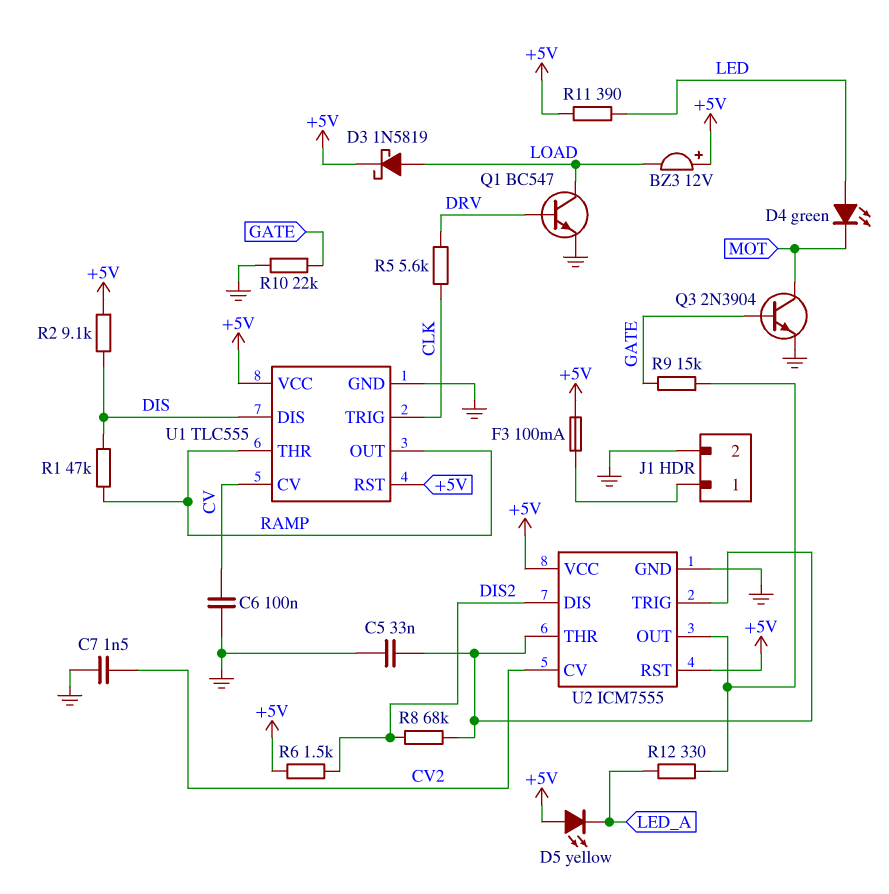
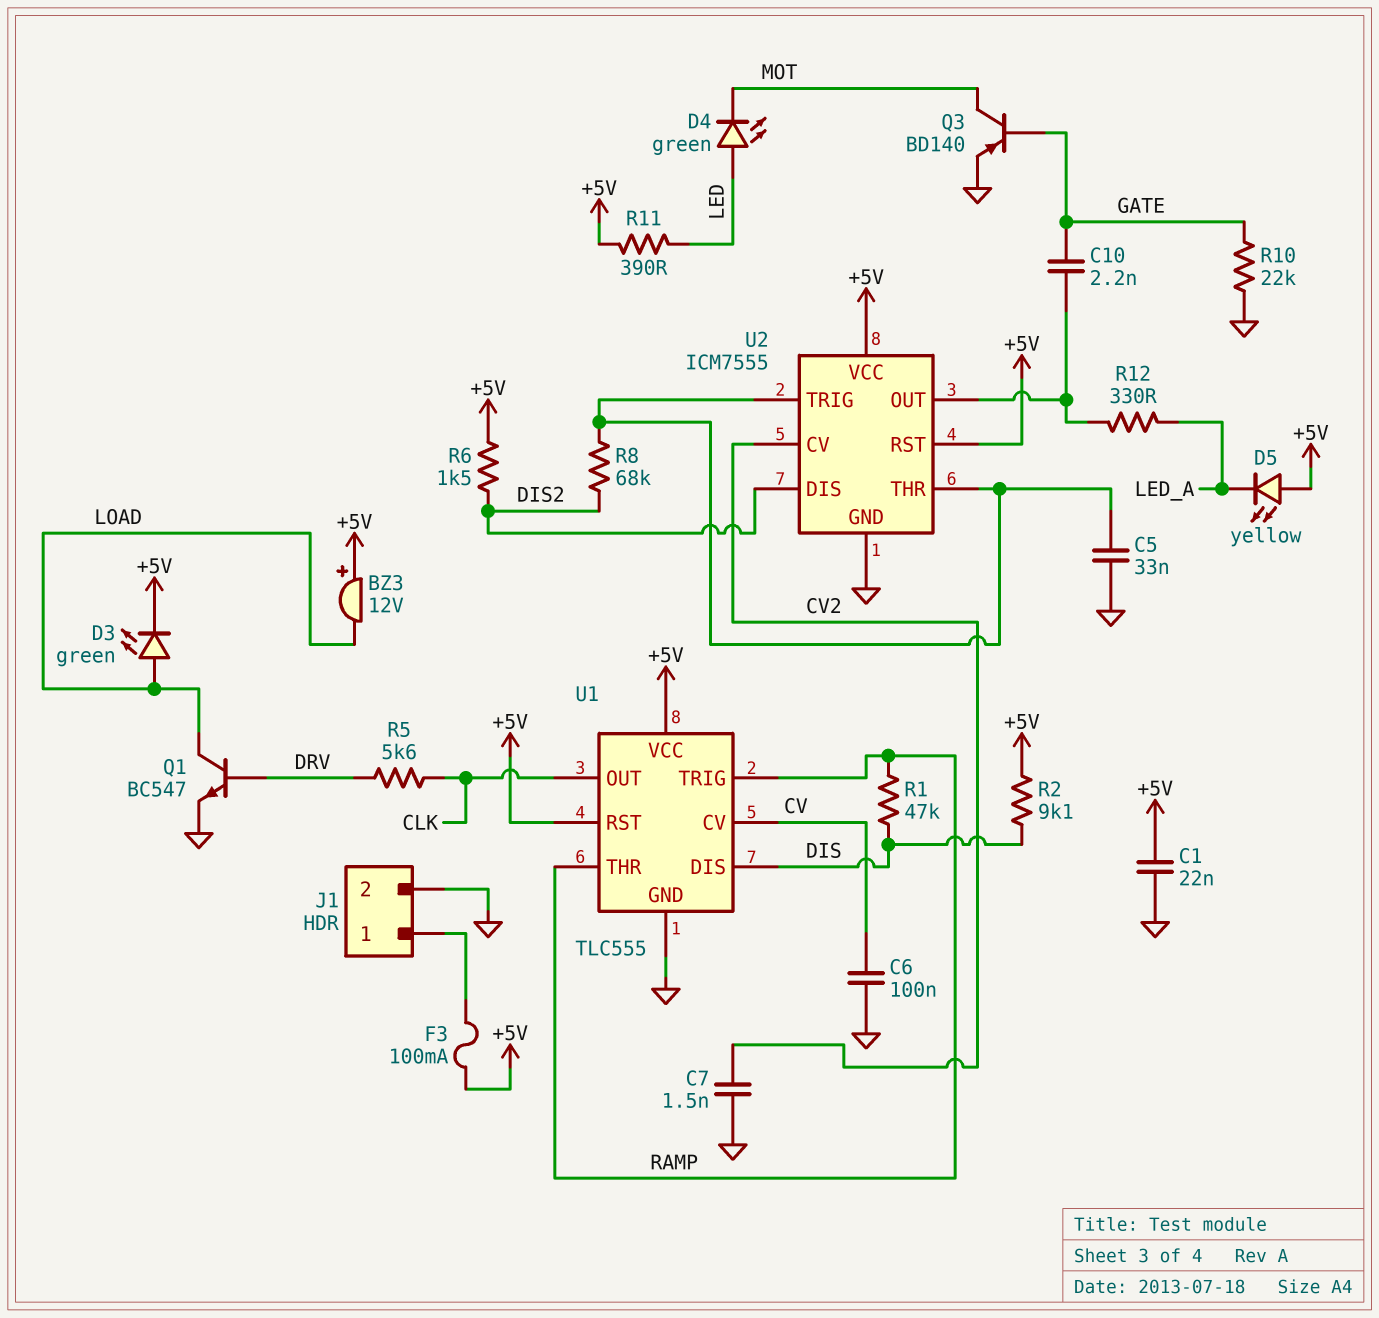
C1: none -> 22nF (+5V, GND)
C10: none -> 2.2nF (GATE, U2/OUT)
D3: schottky 1N5819 (A LOAD, K +5V) -> LED green (A LOAD, K +5V)
Q3: NPN 2N3904 (B GATE, C MOT, E GND) -> PNP BD140 (B GATE, C MOT, E GND)
R9: 15k (GATE, U2/OUT) -> none
U1 pin OUT: RAMP -> CLK
U1 pin TRIG: CLK -> RAMP

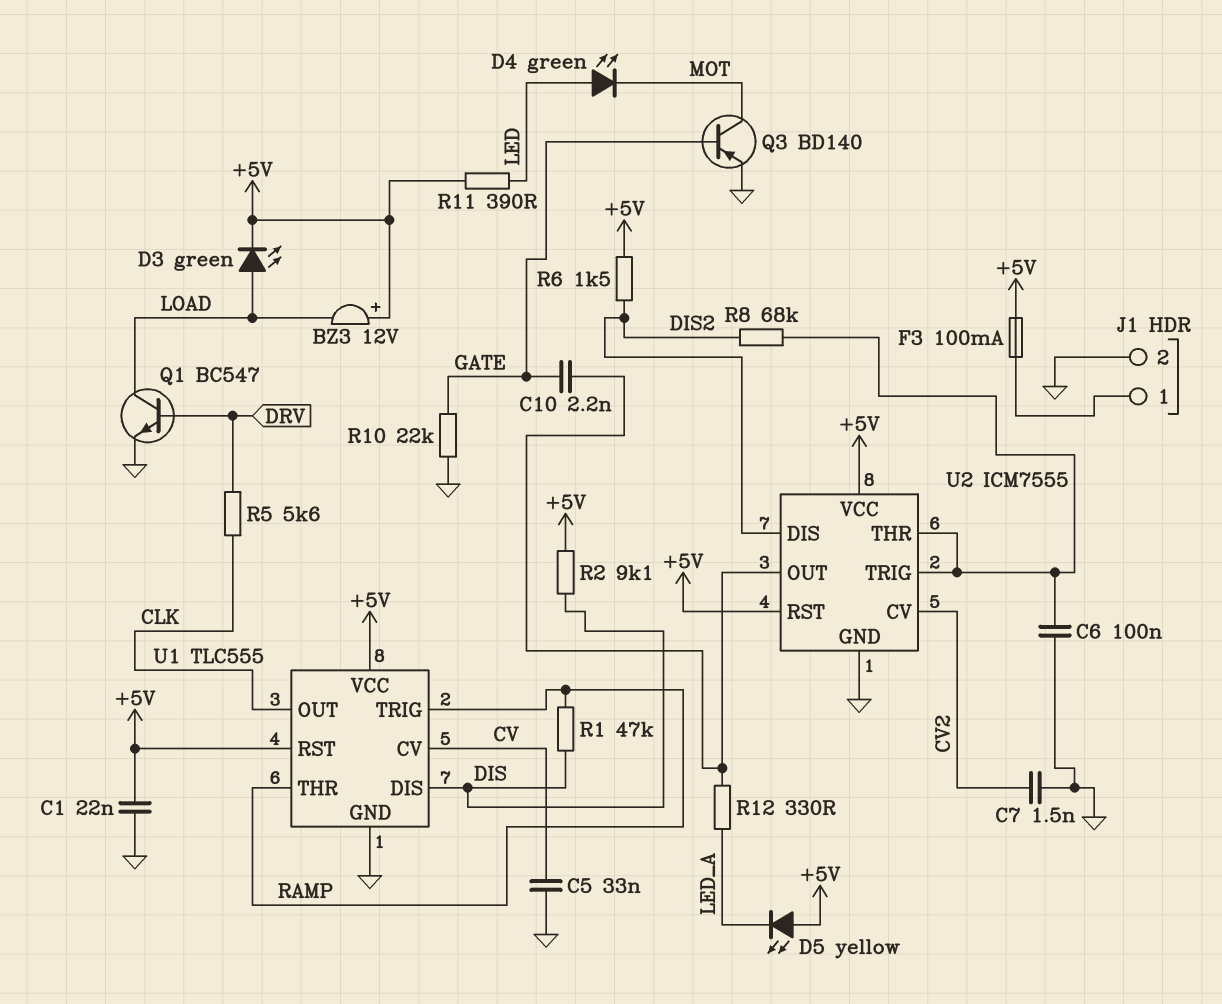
C5: 33nF (GND, U2/THR) -> 33nF (CV, GND)
C6: 100nF (CV, GND) -> 100nF (GND, U2/THR)

